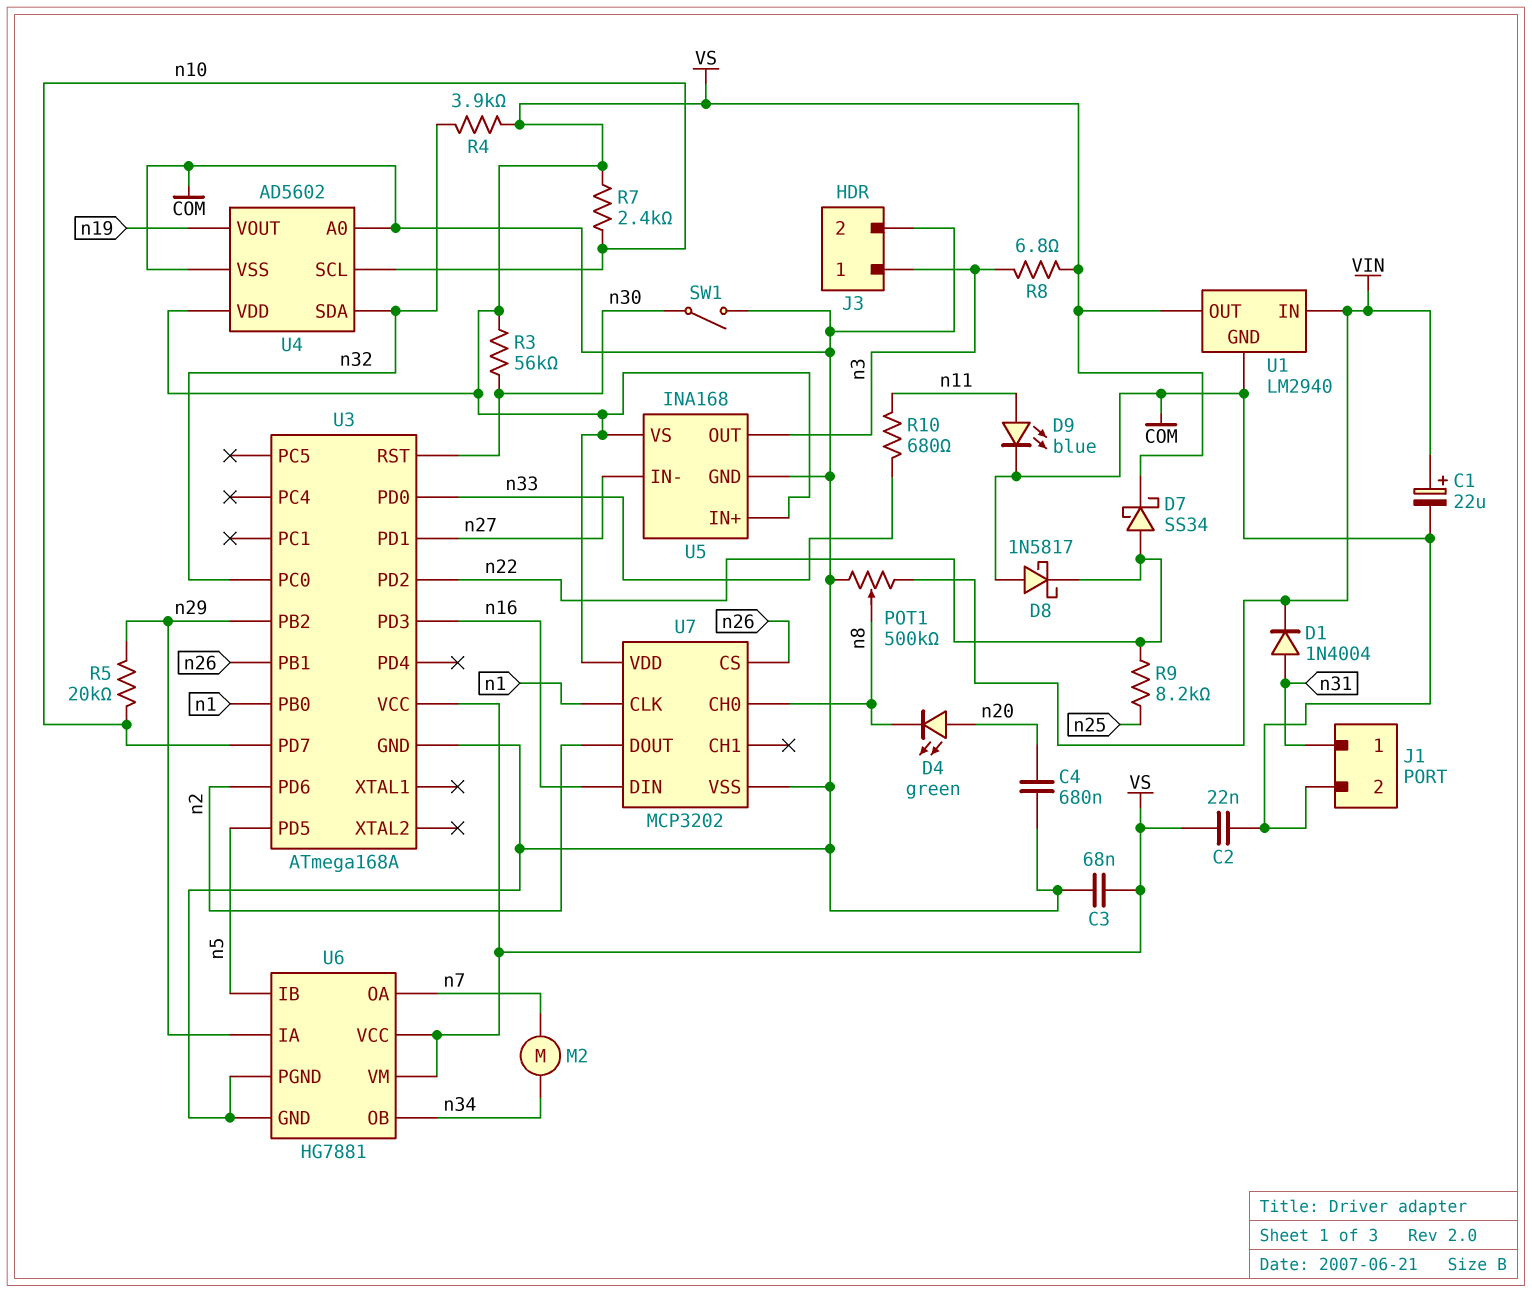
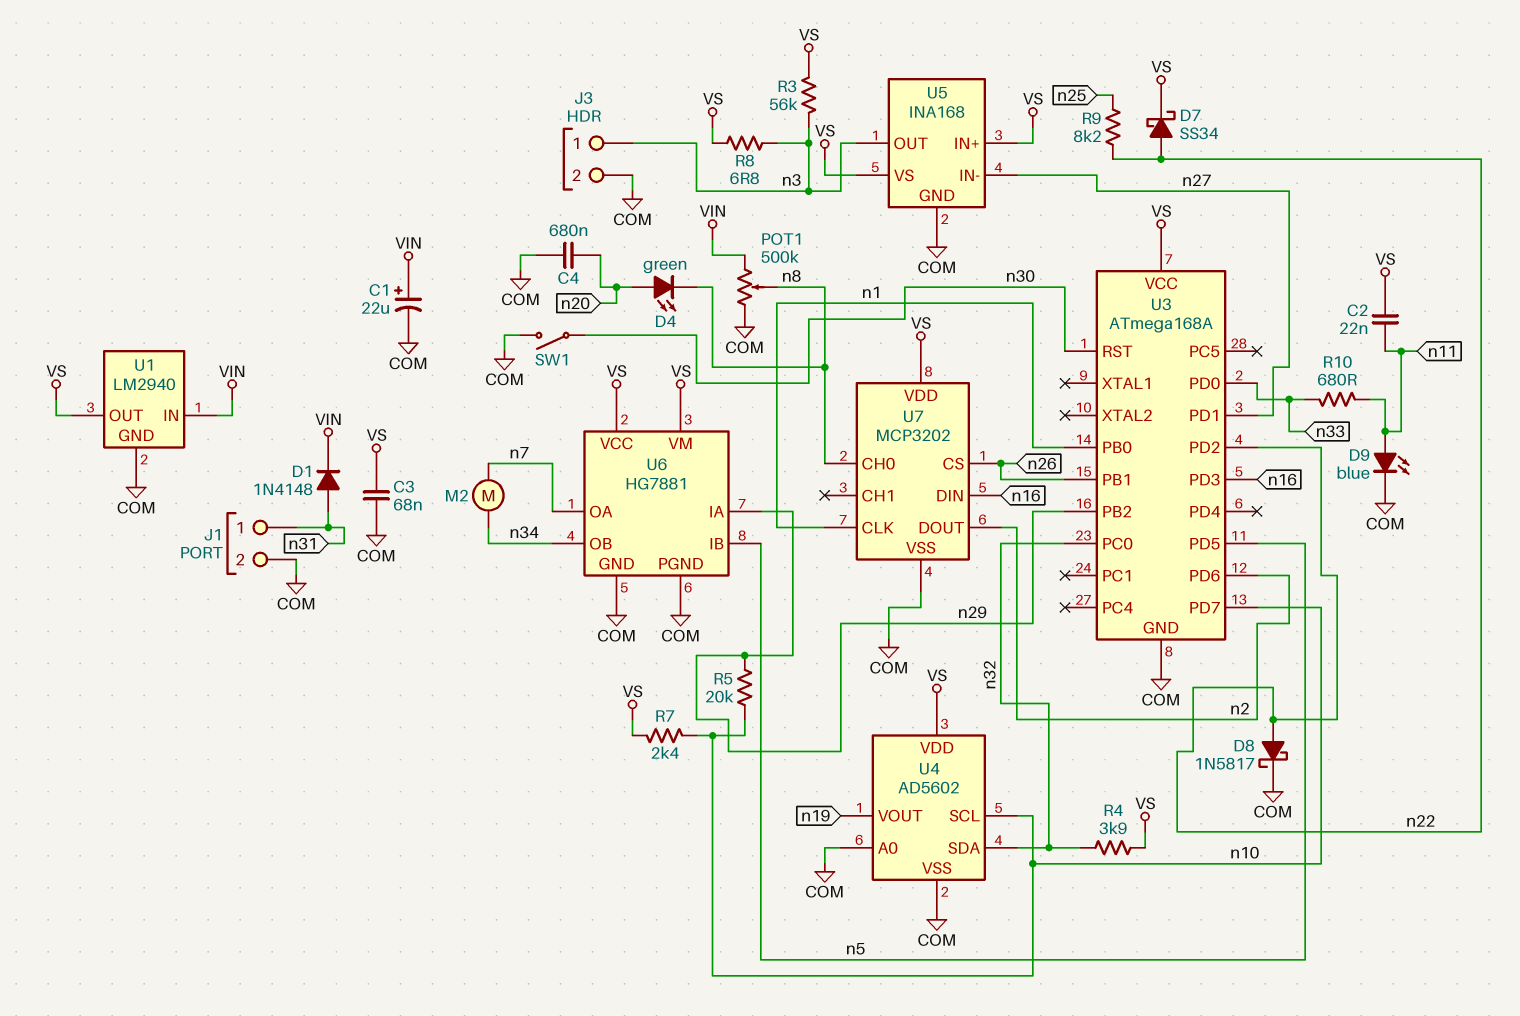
C2: 22nF (COM, VS) -> 22nF (VS, n11)
D1: diode 1N4004 (A n31, K VIN) -> diode 1N4148 (A n31, K VIN)
D8: schottky 1N5817 (A COM, K n22) -> schottky 1N5817 (A n22, K COM)
R3: 56k (VS, n30) -> 56k (VS, n3)

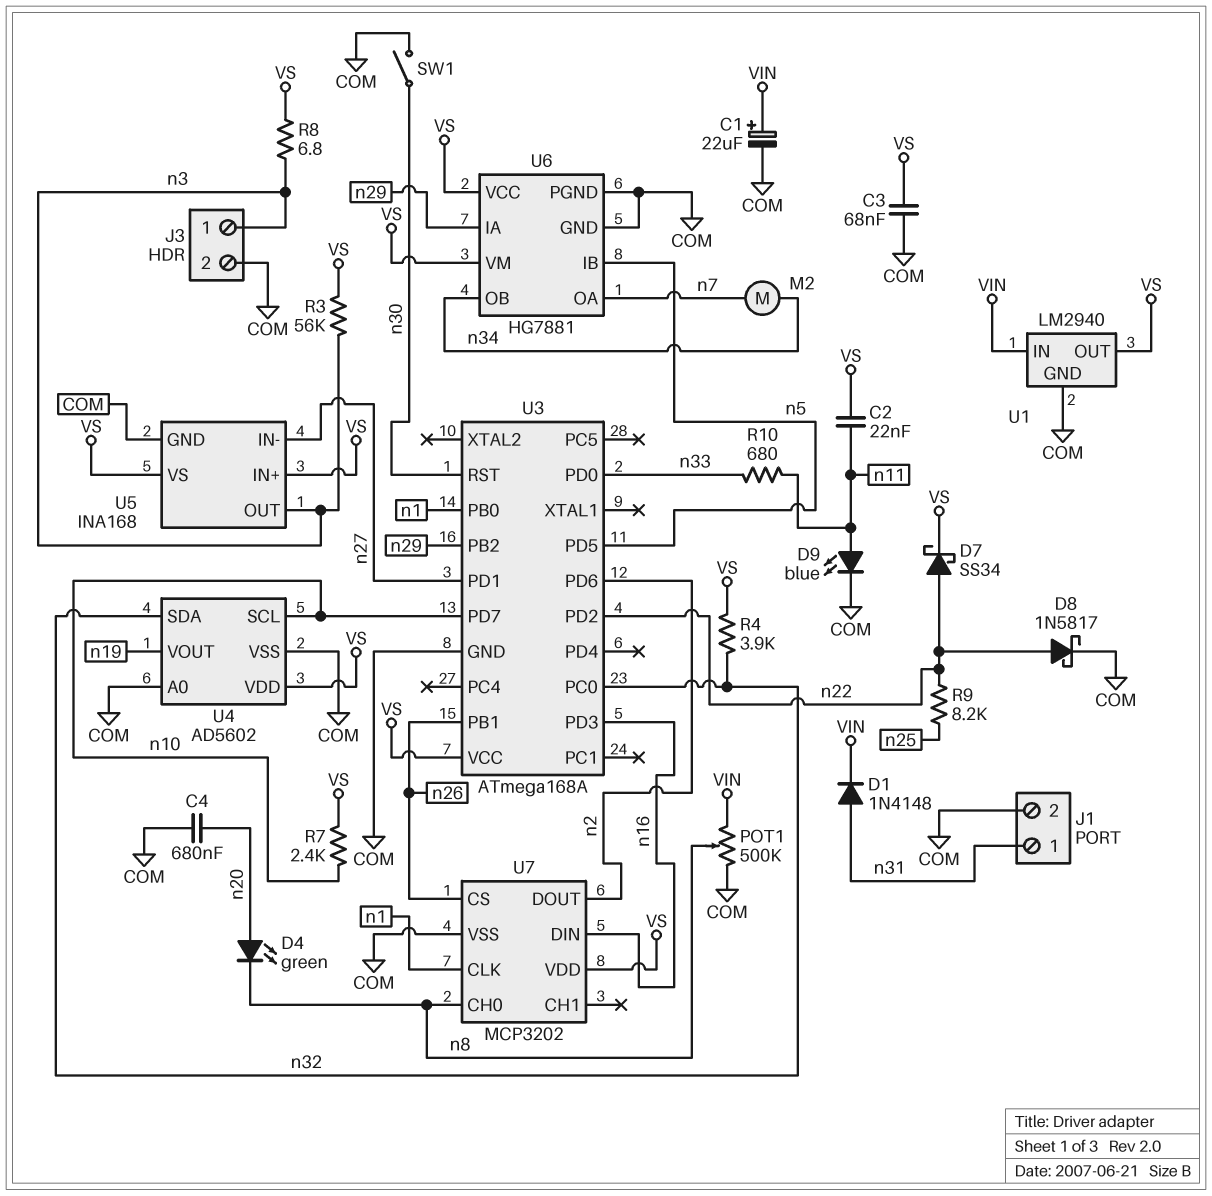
R5: 20k (n10, n29) -> none

